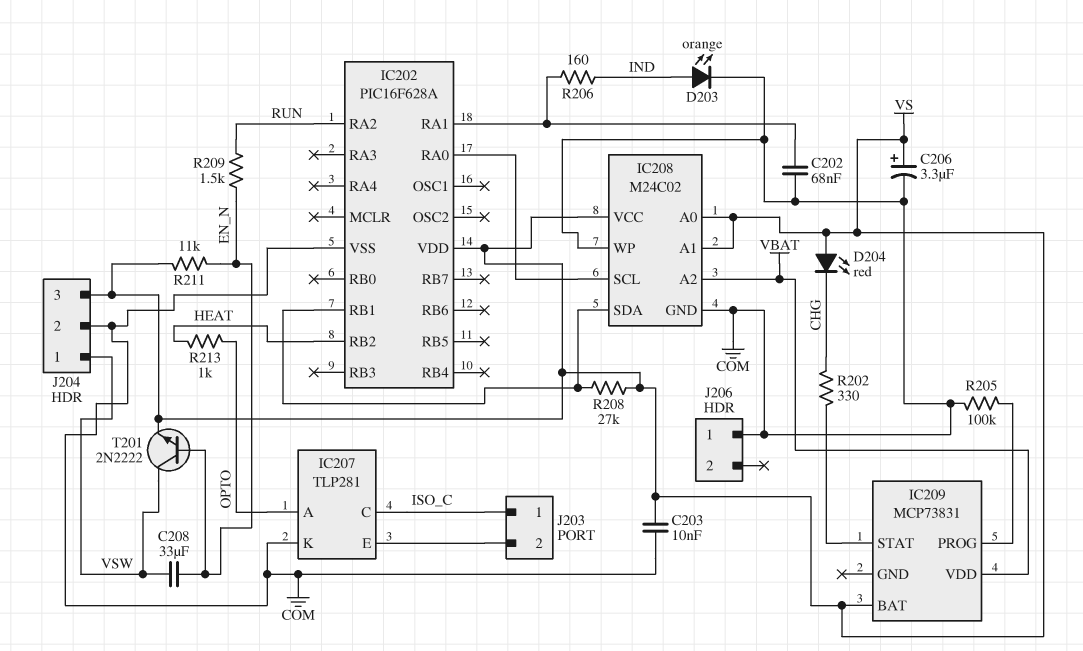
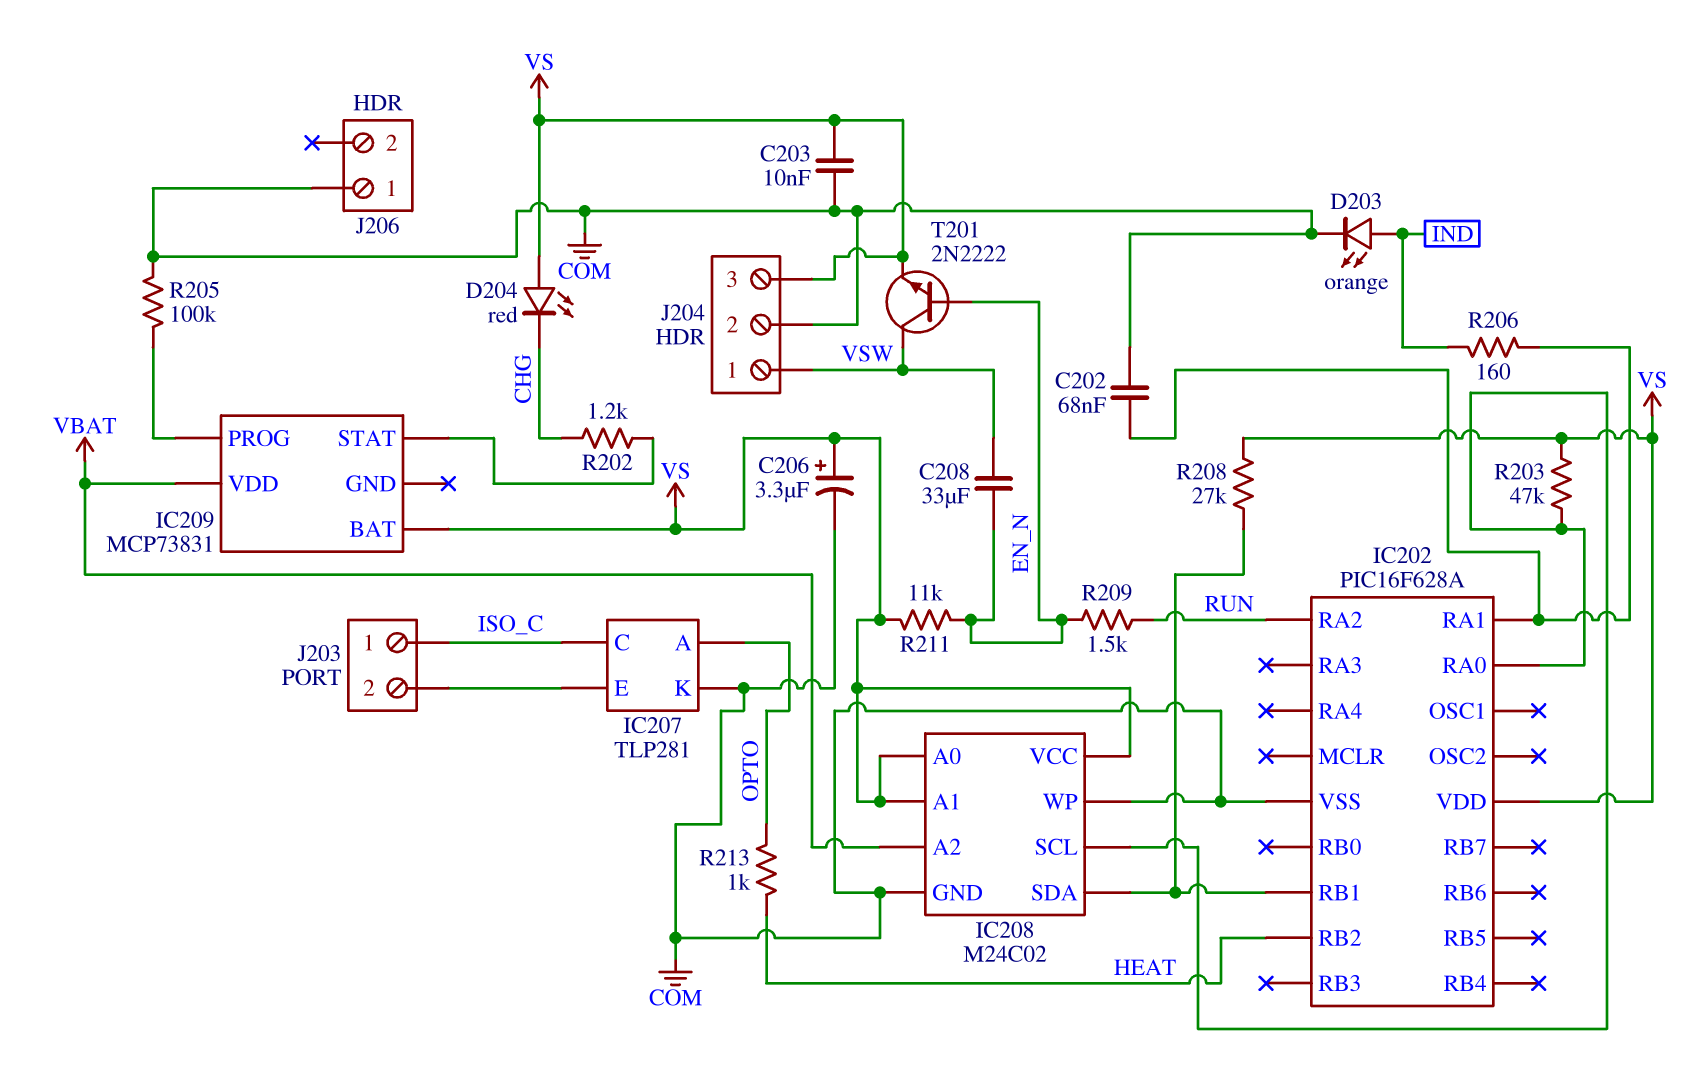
R202: 330 (CHG, IC209/STAT) -> 1.2k (CHG, IC209/STAT)
R203: none -> 47k (IC202/RA0, VS)

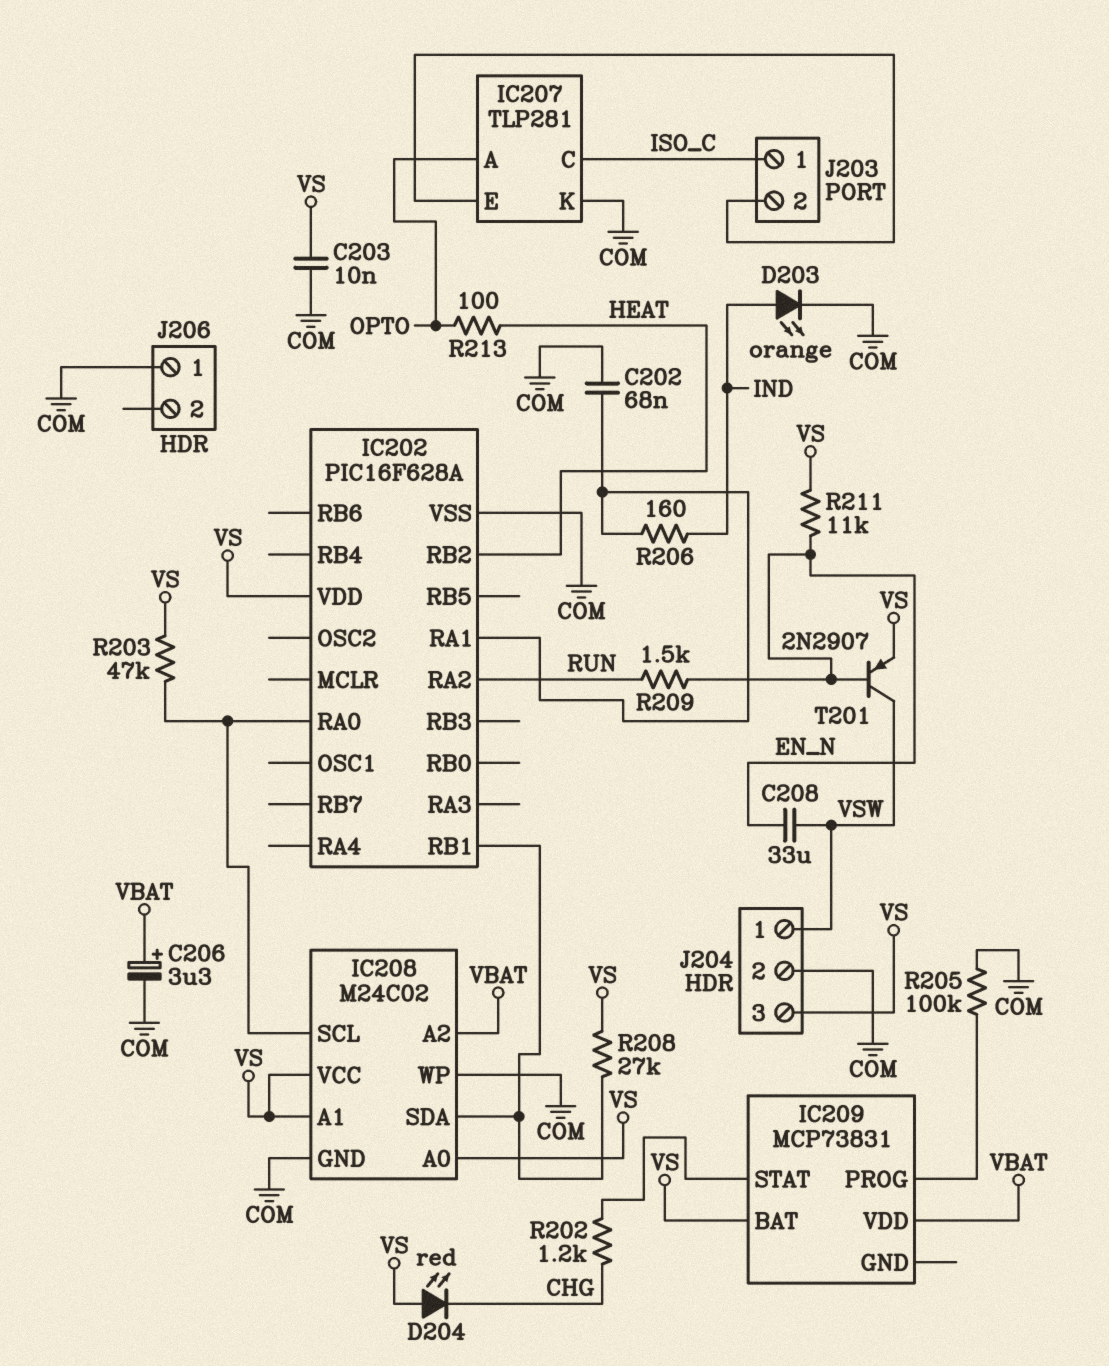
C206: 3.3uF (plus VS, minus COM) -> 3.3uF (plus VBAT, minus COM)
R213: 1k (HEAT, OPTO) -> 100 (HEAT, OPTO)
T201: NPN 2N2222 (B EN_N, C VSW, E VS) -> PNP 2N2907 (B EN_N, C VSW, E VS)

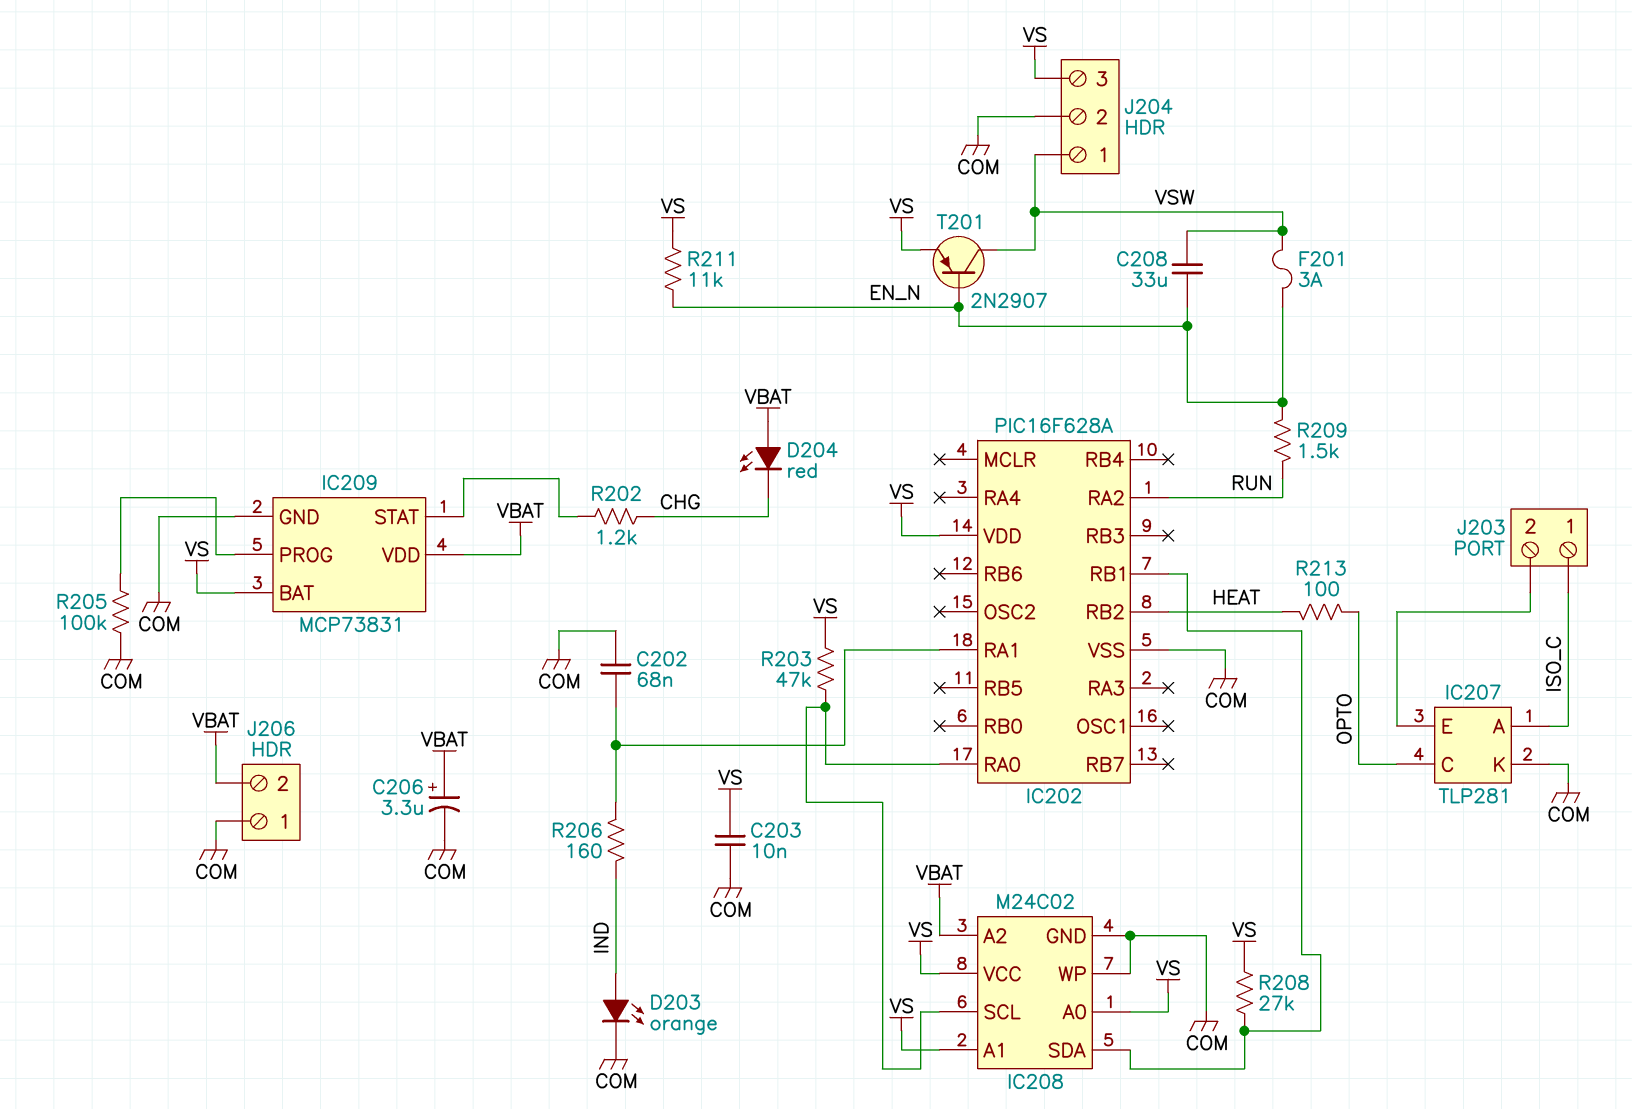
D204: LED red (A VS, K CHG) -> LED red (A VBAT, K CHG)
F201: none -> 3A (EN_N, VSW)
IC207 pin A: OPTO -> ISO_C
IC207 pin C: ISO_C -> OPTO
IC209 pin GND: none -> COM
J206 pin 2: none -> VBAT

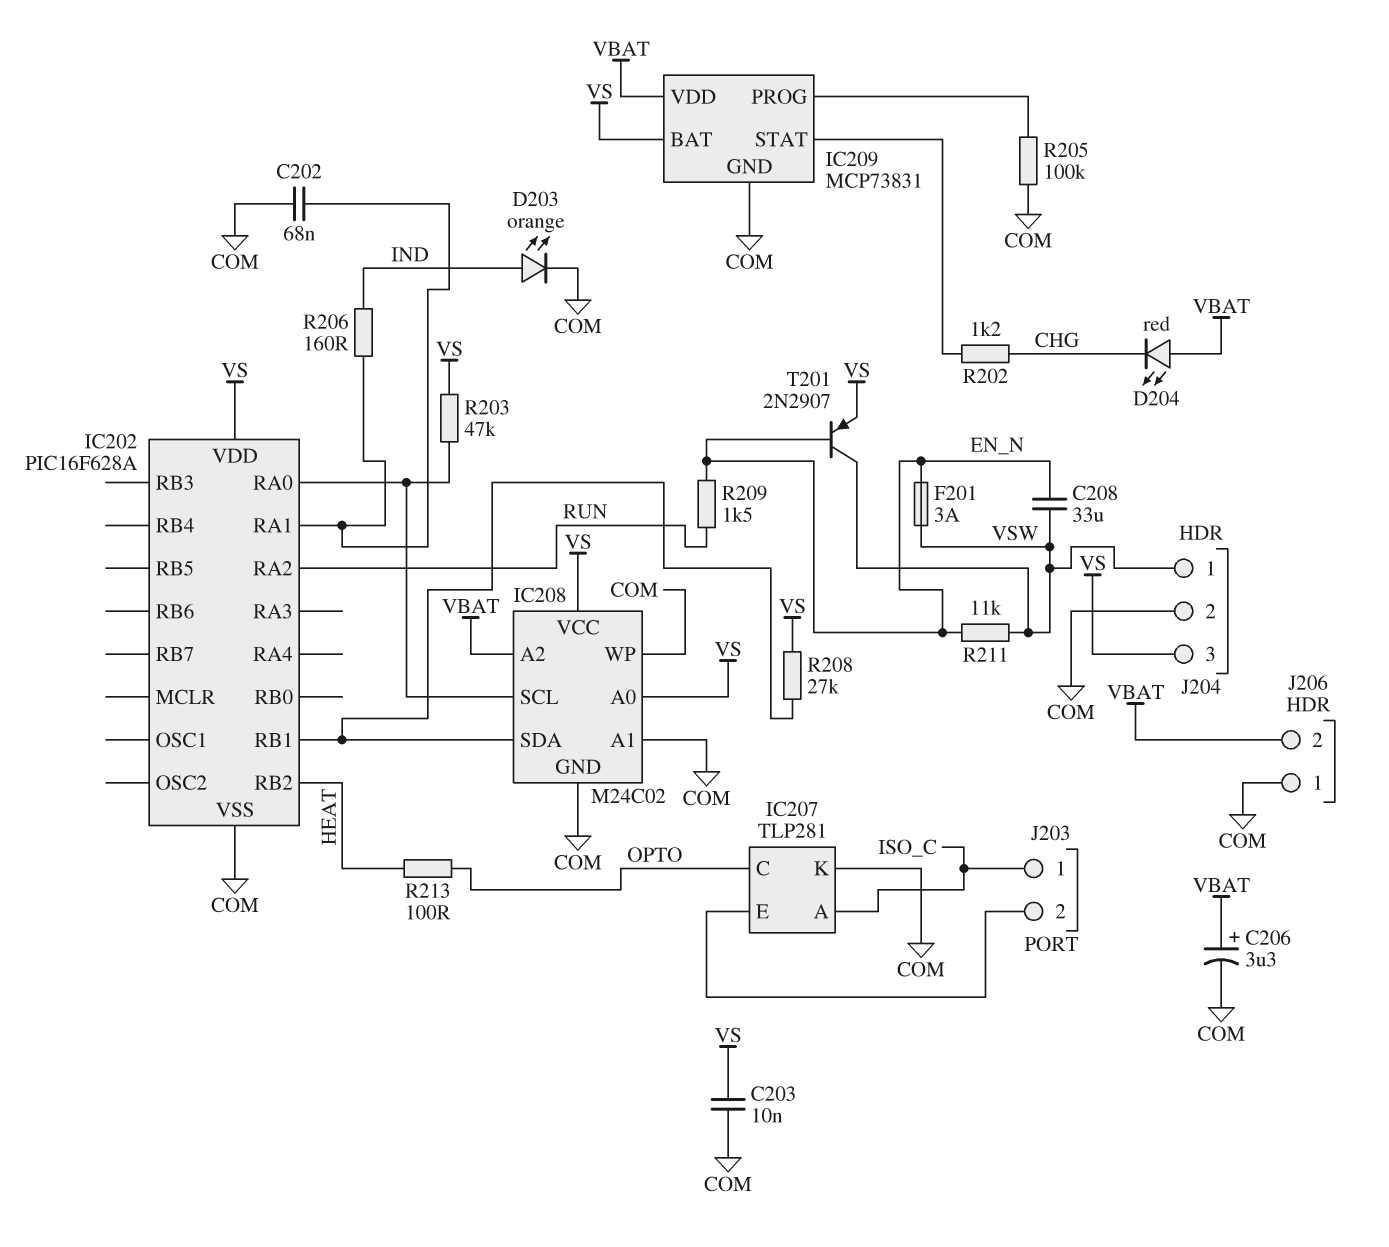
IC208 pin A1: VS -> COM
R211: 11k (EN_N, VS) -> 11k (EN_N, VSW)

